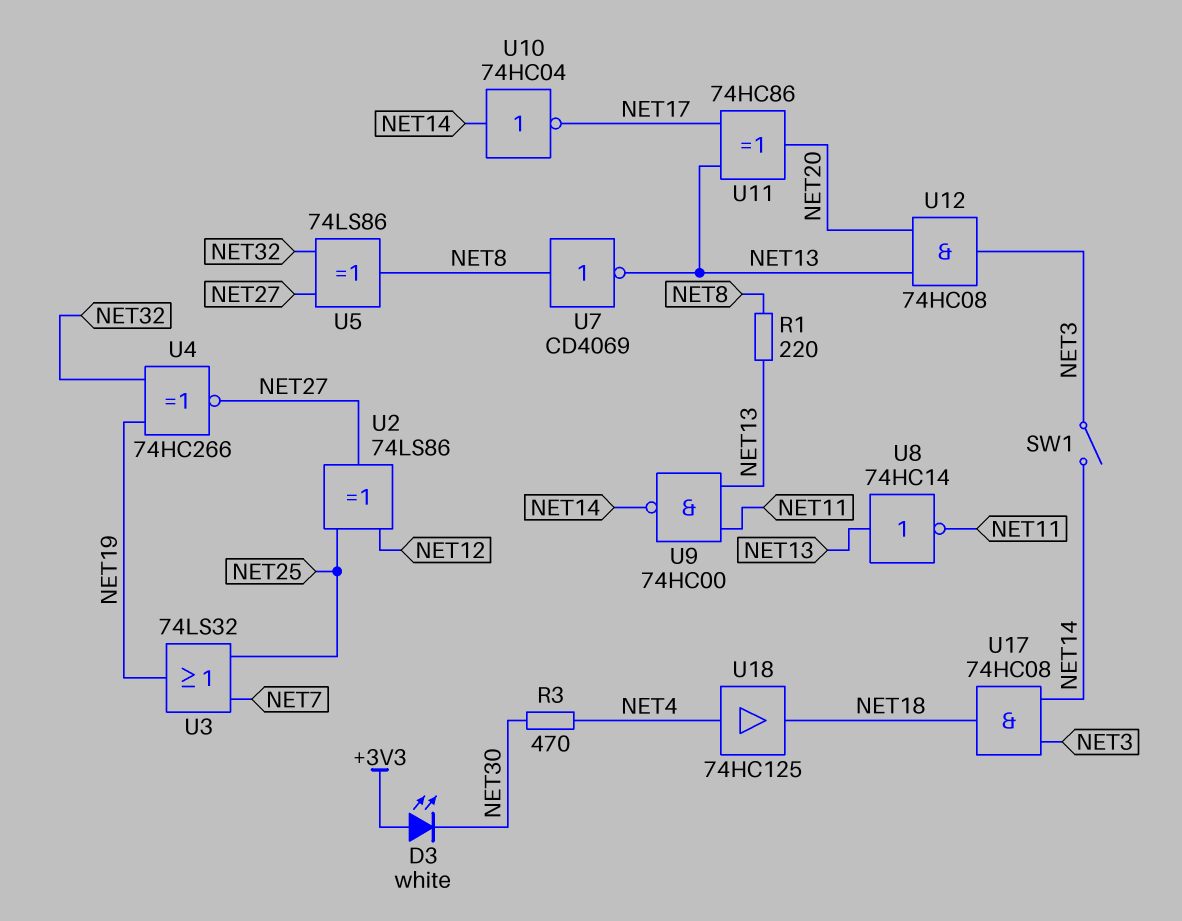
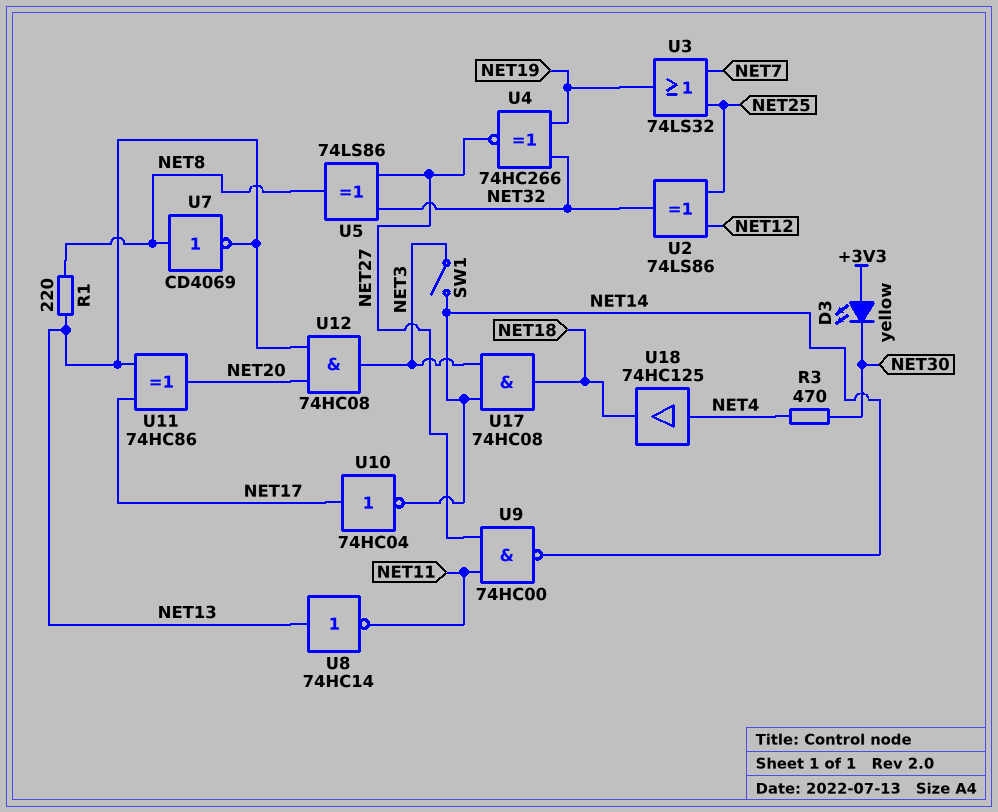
D3: LED white (A +3V3, K NET30) -> LED yellow (A +3V3, K NET30)
U2: XOR 74LS86 (in NET12, in NET25, out NET27) -> XOR 74LS86 (in NET12, in NET25, out NET32)
U9: NAND 74HC00 (in NET11, in NET13, out NET14) -> NAND 74HC00 (in NET11, in NET27, out NET14)
U10: NOT 74HC04 (in NET14, out NET17) -> NOT 74HC04 (in NET17, out NET14)

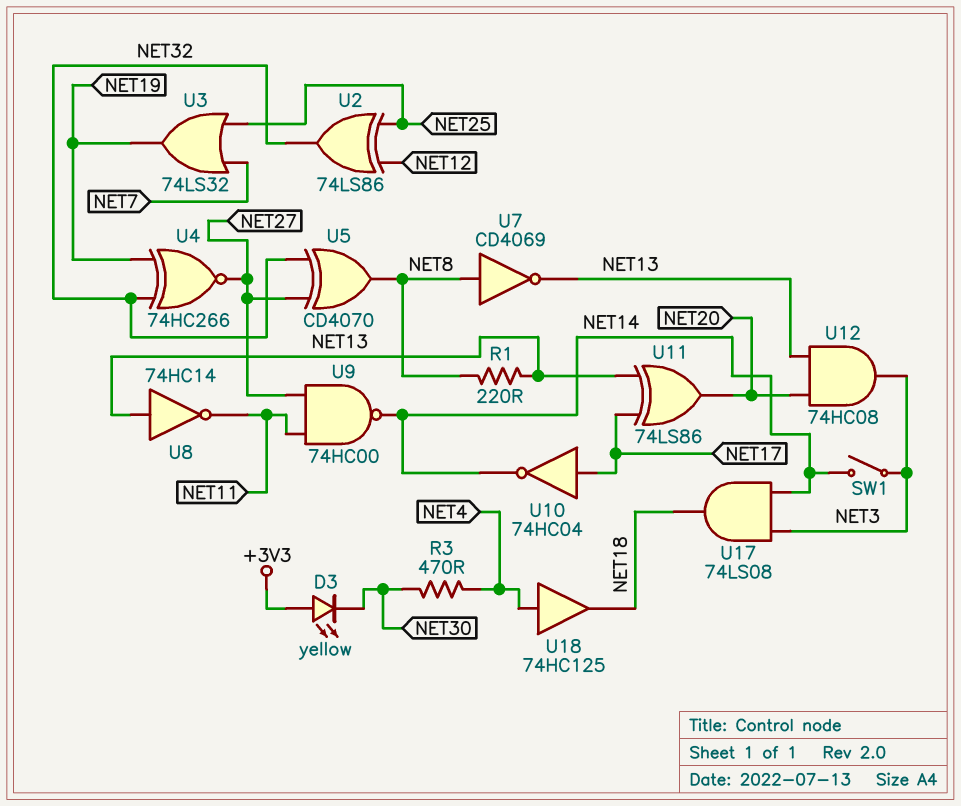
U5: XOR 74LS86 (in NET27, in NET32, out NET8) -> XOR CD4070 (in NET27, in NET32, out NET8)
U11: XOR 74HC86 (in NET13, in NET17, out NET20) -> XOR 74LS86 (in NET13, in NET17, out NET20)
U17: AND 74HC08 (in NET3, in NET14, out NET18) -> AND 74LS08 (in NET3, in NET14, out NET18)

